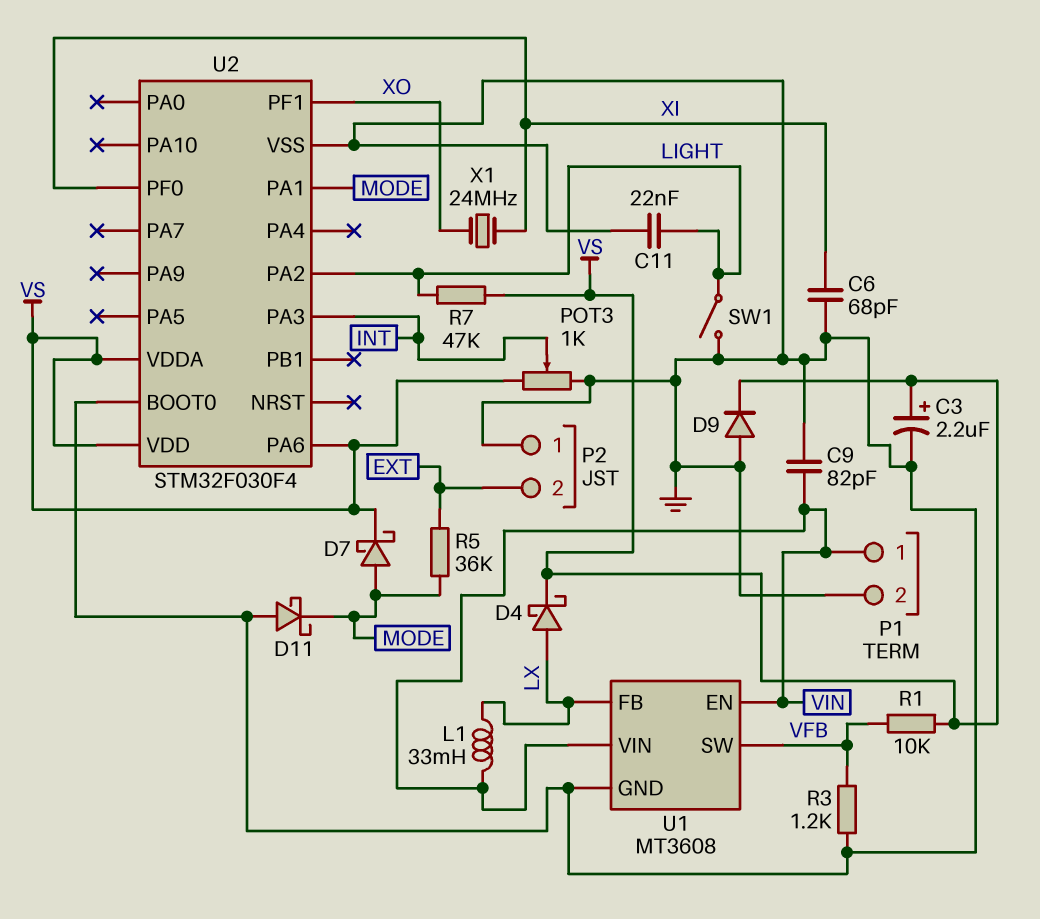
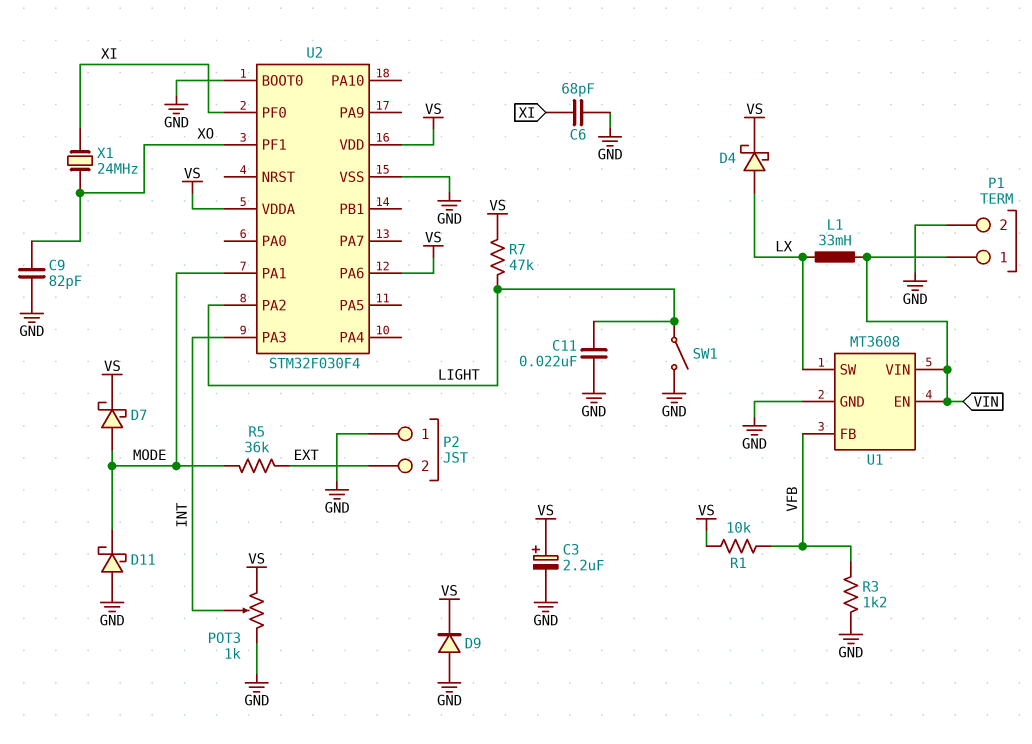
C9: 82pF (GND, VIN) -> 82pF (GND, XO)
U1 pin FB: LX -> VFB
U1 pin SW: VFB -> LX

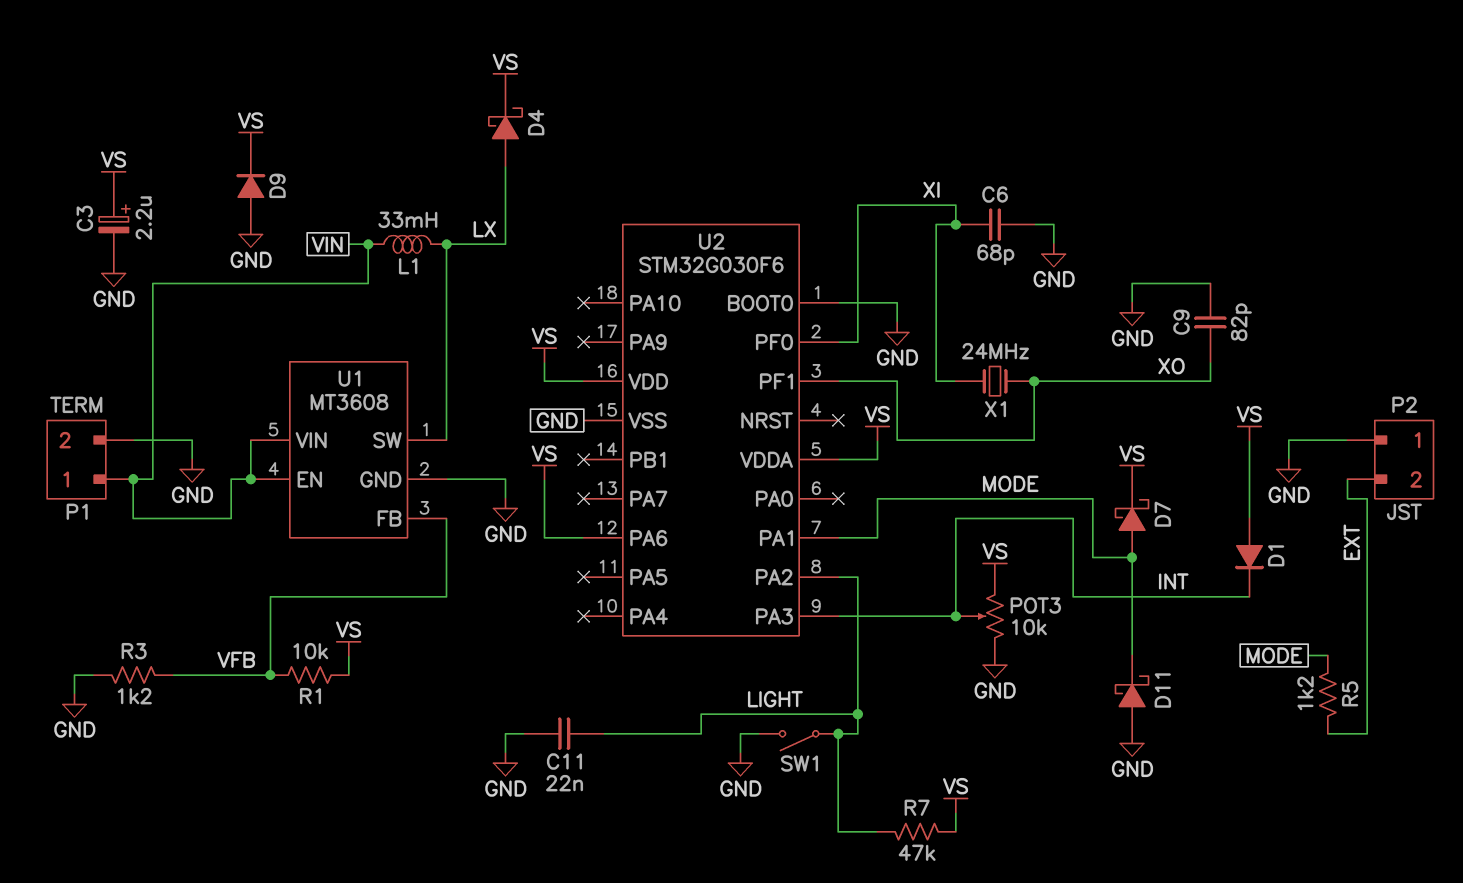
D1: none -> diode (A VS, K INT)
POT3: 1k (GND, VS, wiper INT) -> 10k (GND, VS, wiper INT)
R5: 36k (EXT, MODE) -> 1.2k (EXT, MODE)
U2: STM32F030F4 -> STM32G030F6

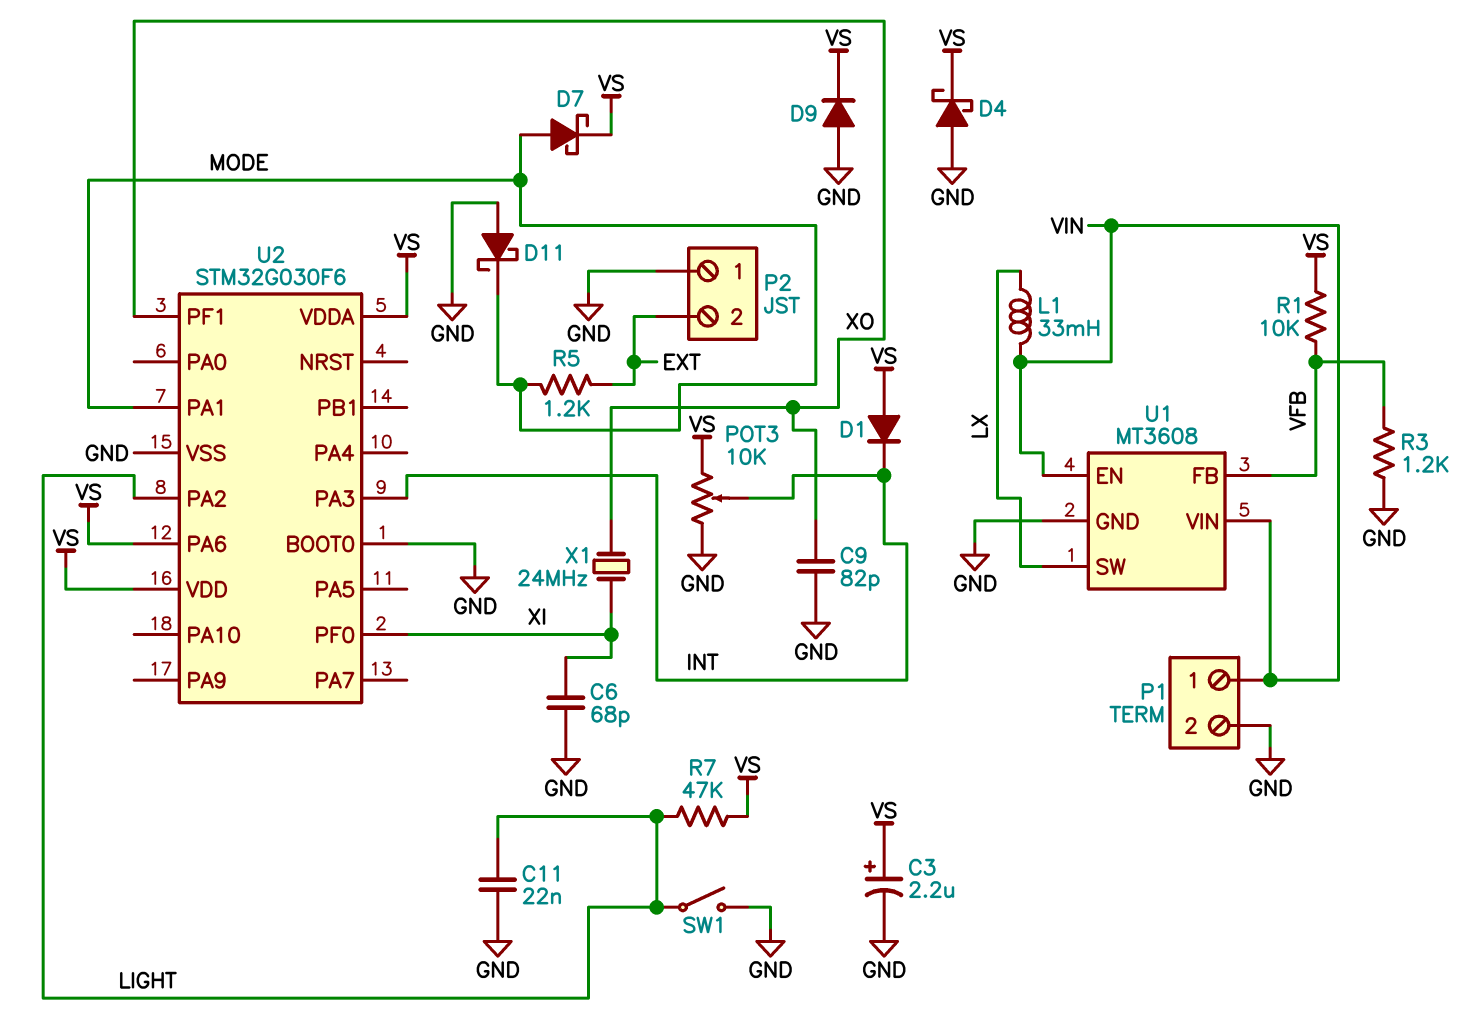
D4: schottky (A LX, K VS) -> schottky (A GND, K VS)

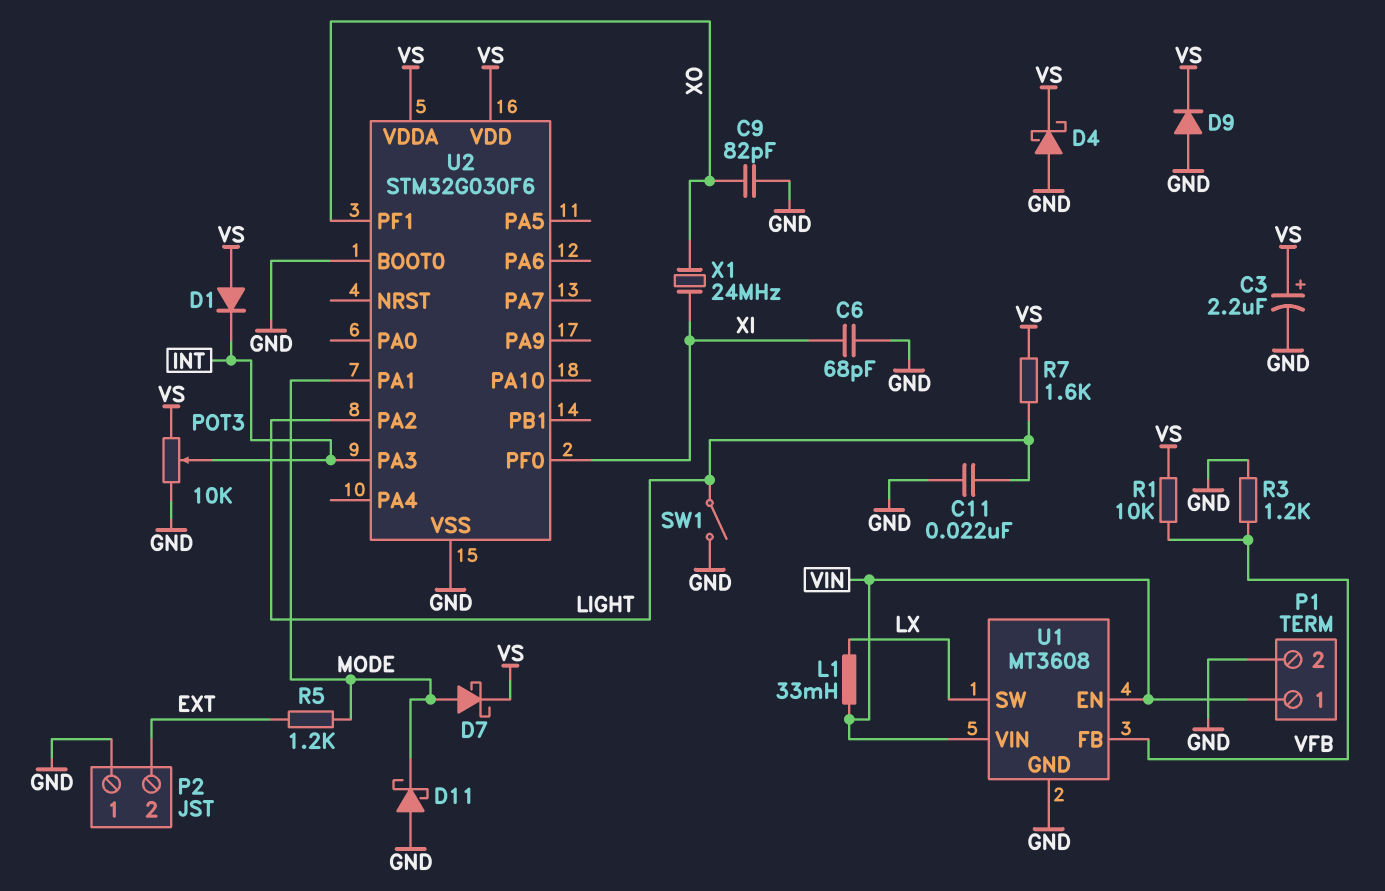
R7: 47k (LIGHT, VS) -> 1.6k (LIGHT, VS)
U2 pin PA6: VS -> none

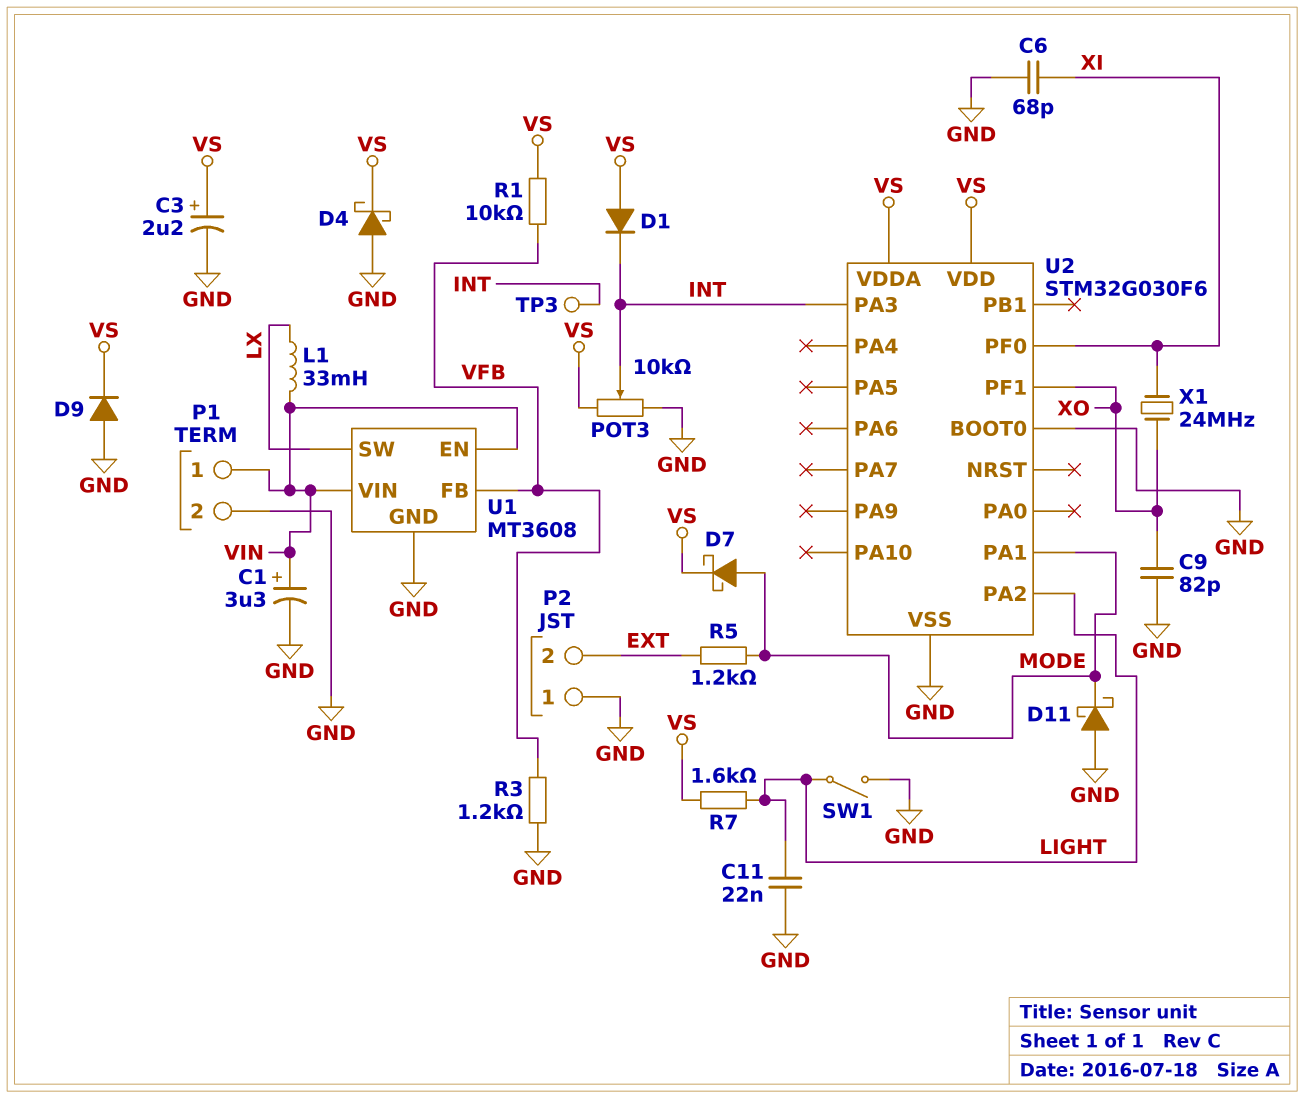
C1: none -> 3.3uF (plus VIN, minus GND)
TP3: none -> test point (INT)

